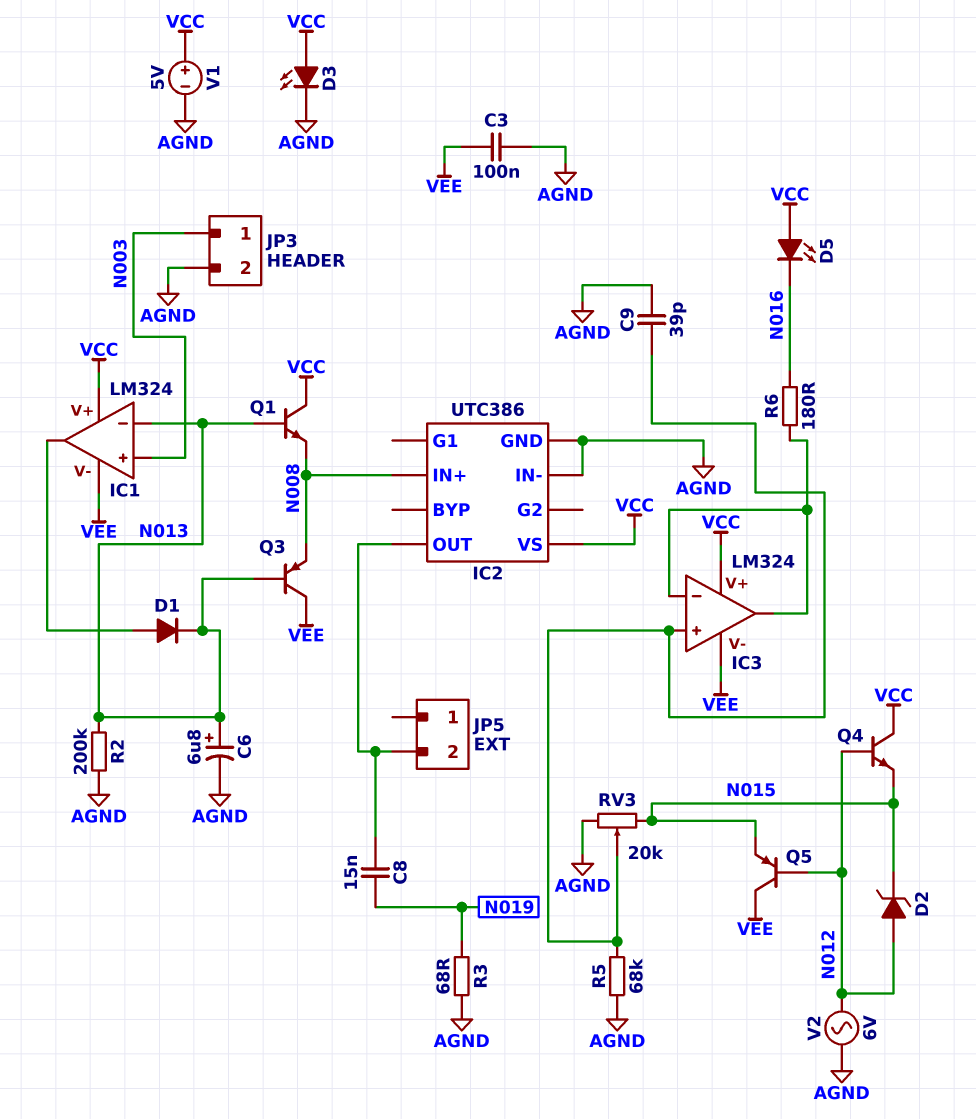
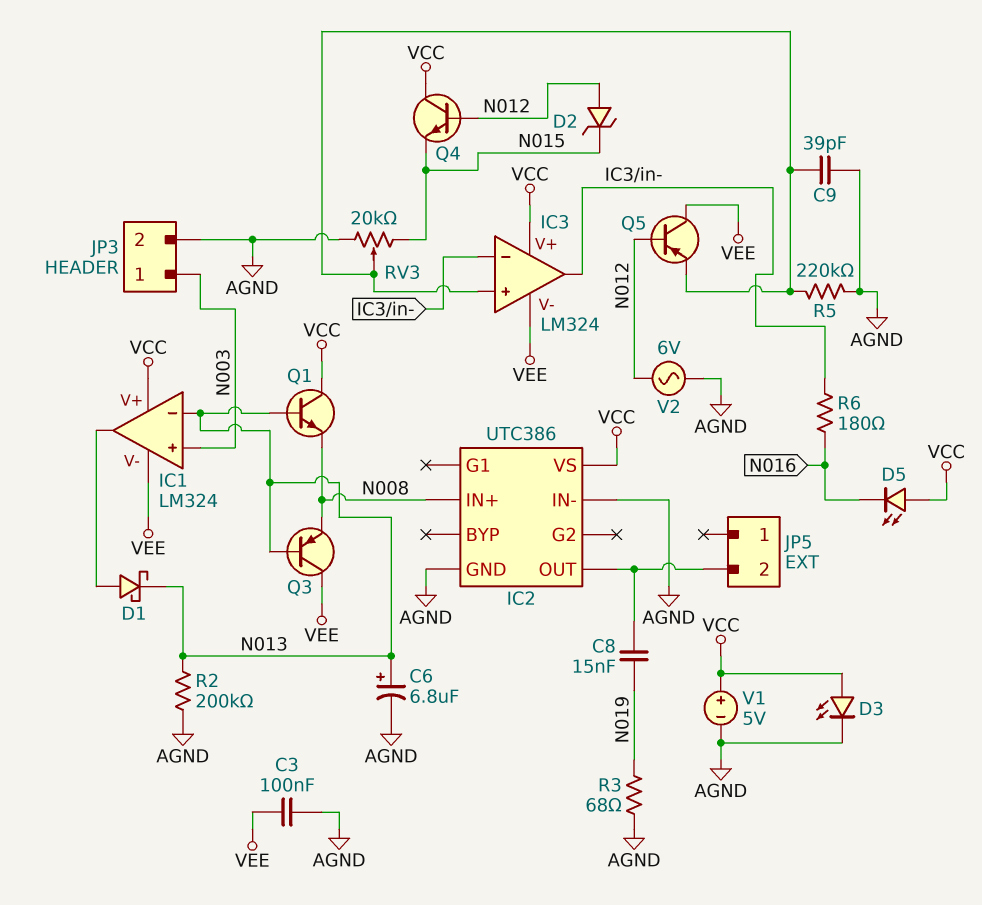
D1: diode (A IC1/out, K N013) -> schottky (A IC1/out, K N013)
Q5: PNP (B N012, C VEE, E N015) -> PNP (B N012, C VEE, E IC3/in+)
R5: 68k (AGND, IC3/in+) -> 220k (AGND, IC3/in+)

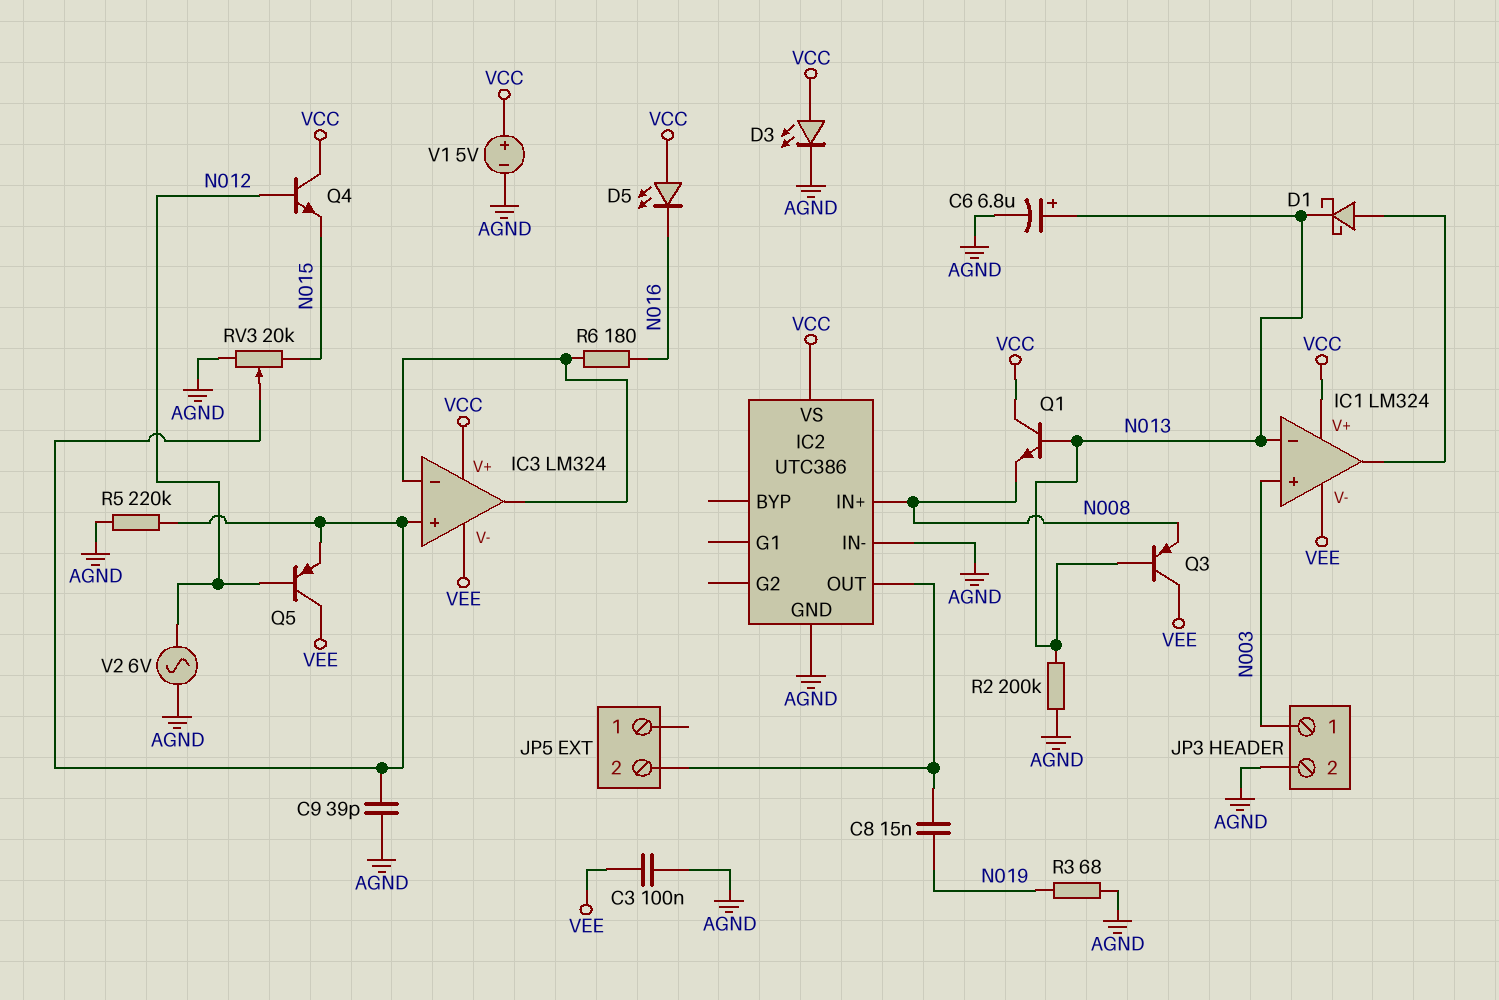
D2: zener (A N012, K N015) -> none

